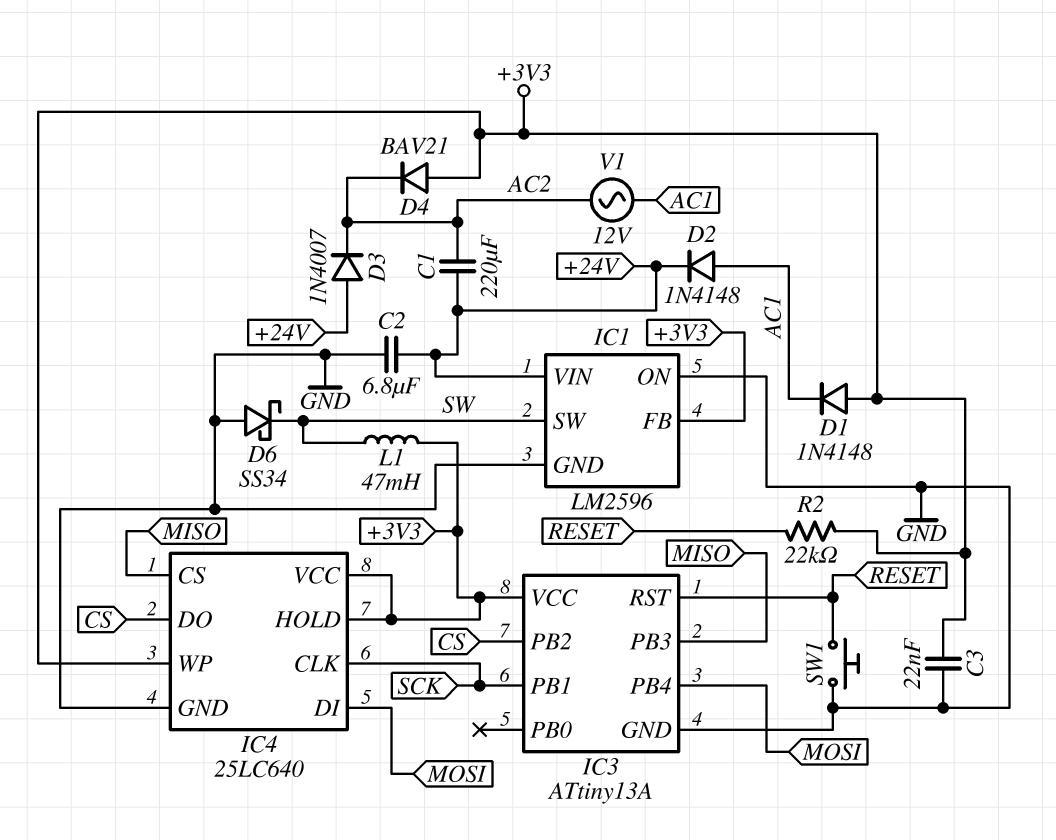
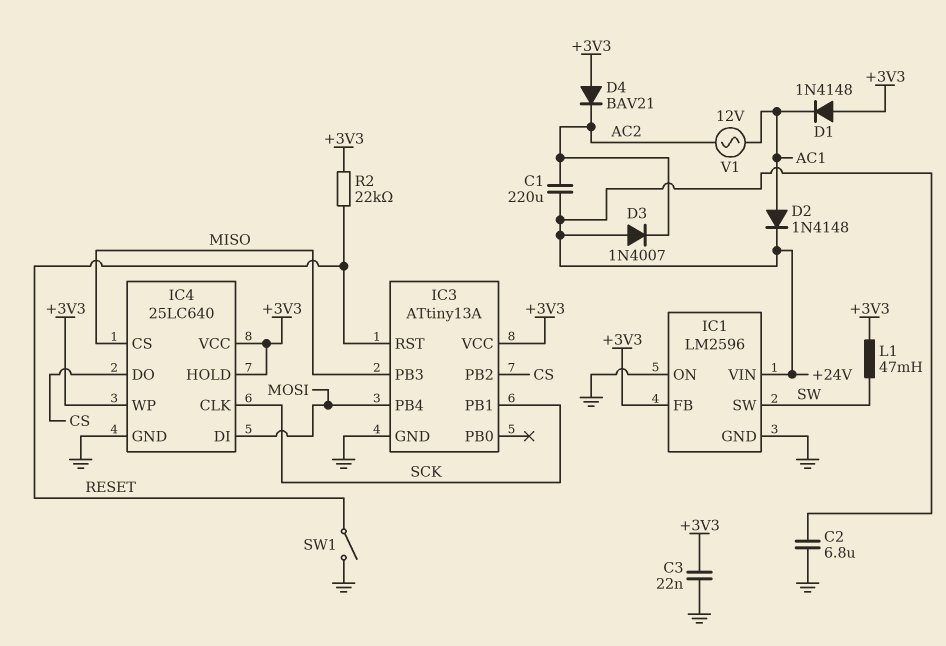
D6: schottky SS34 (A GND, K SW) -> none
SW1: button (GND, RESET) -> switch (GND, RESET)

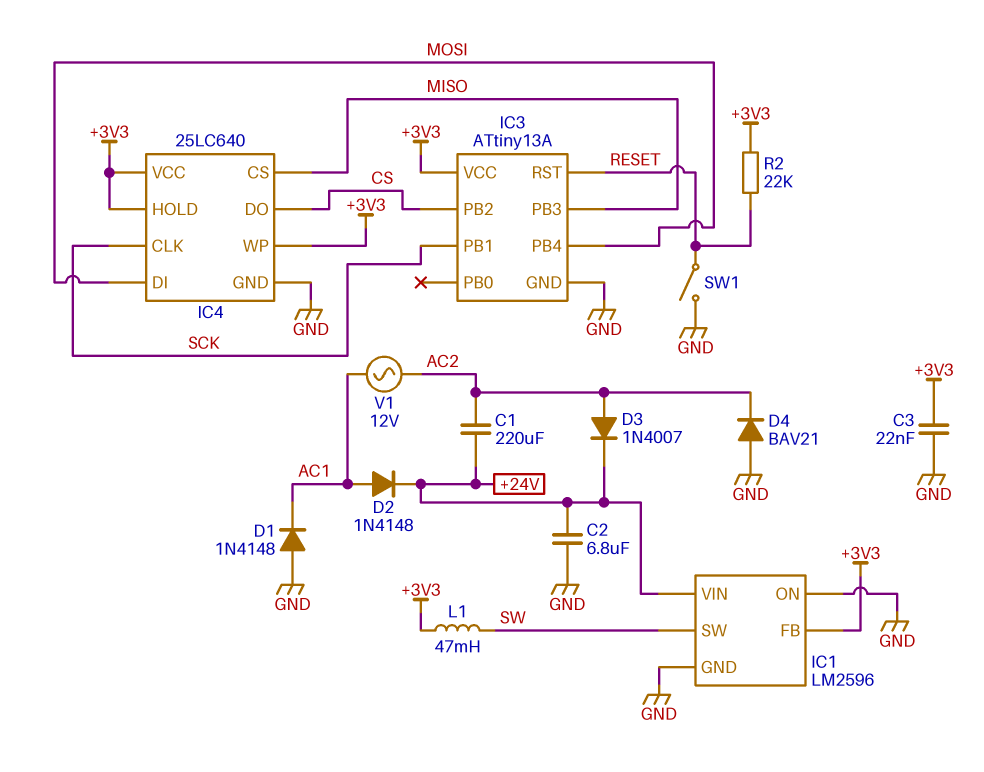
D1: diode 1N4148 (A +3V3, K AC1) -> diode 1N4148 (A GND, K AC1)
D3: diode 1N4007 (A +24V, K AC2) -> diode 1N4007 (A AC2, K +24V)
D4: diode BAV21 (A +3V3, K AC2) -> diode BAV21 (A GND, K AC2)

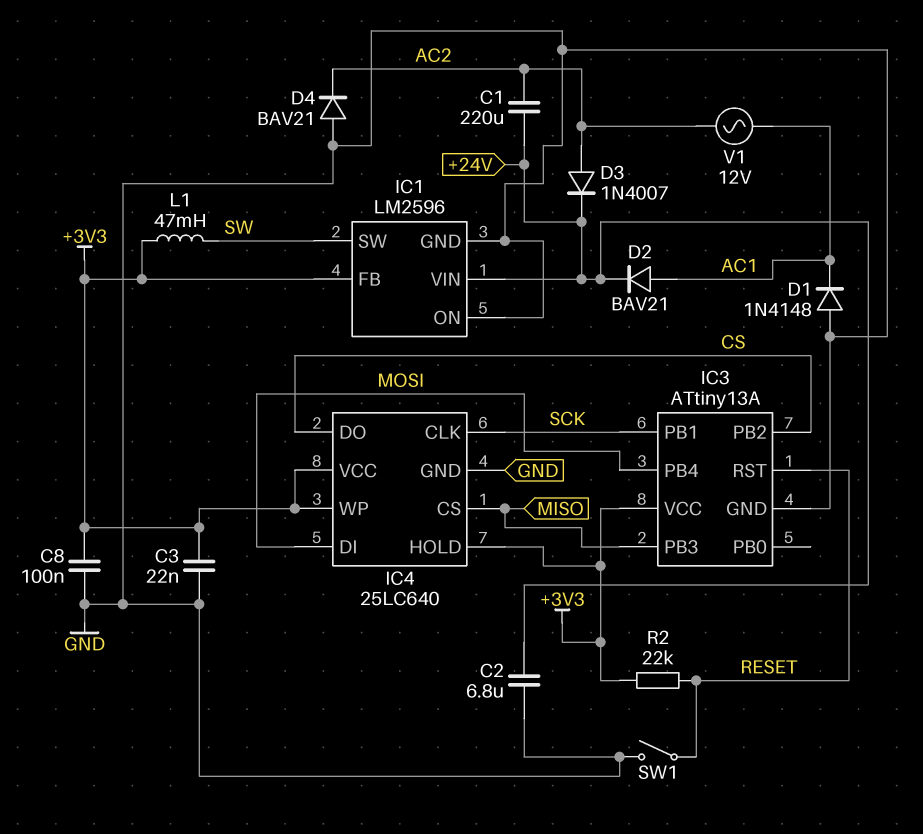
C8: none -> 100nF (+3V3, GND)
D2: diode 1N4148 (A AC1, K +24V) -> diode BAV21 (A AC1, K +24V)

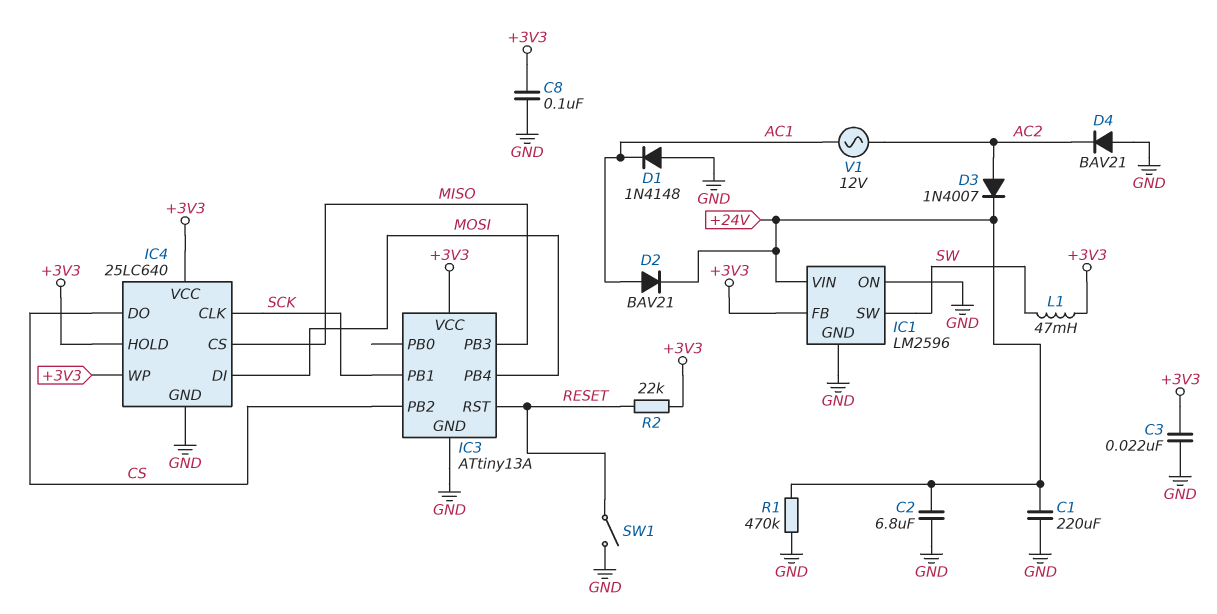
C1: 220uF (+24V, AC2) -> 220uF (+24V, GND)
R1: none -> 470k (+24V, GND)

